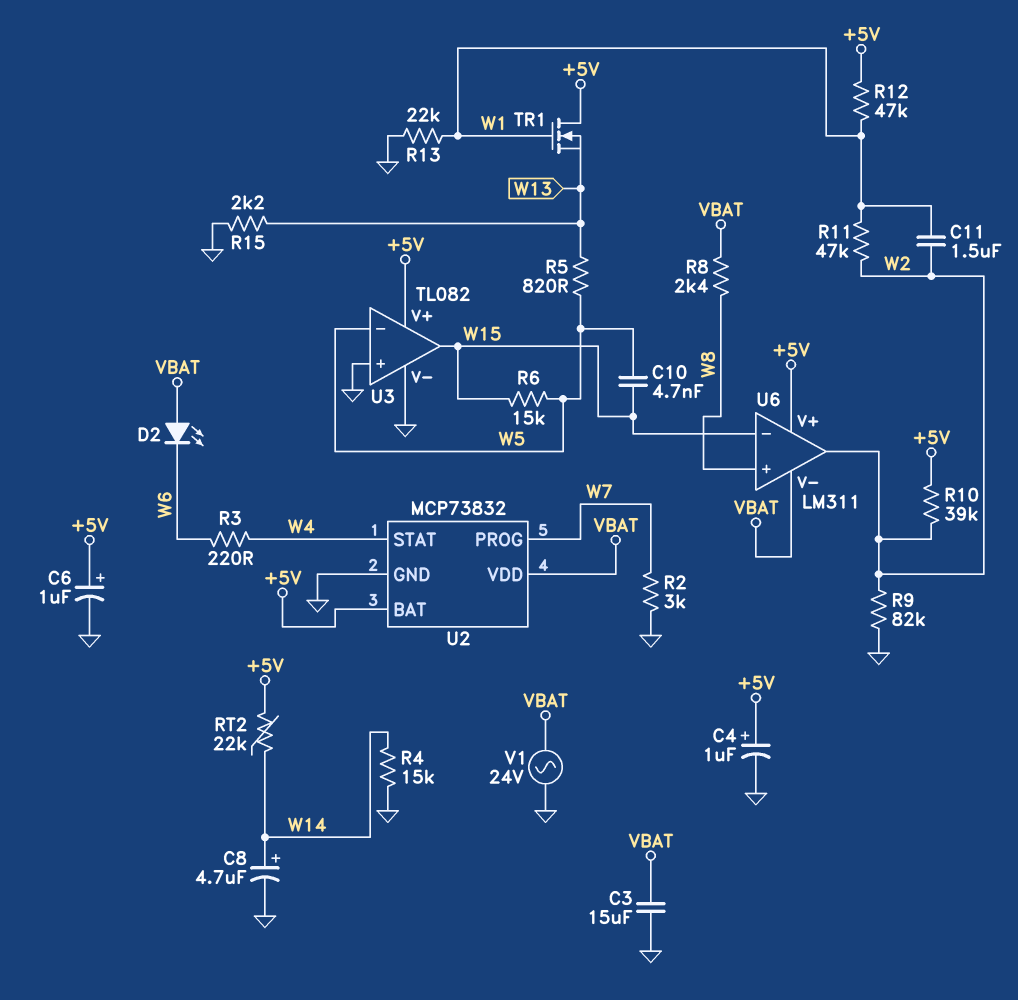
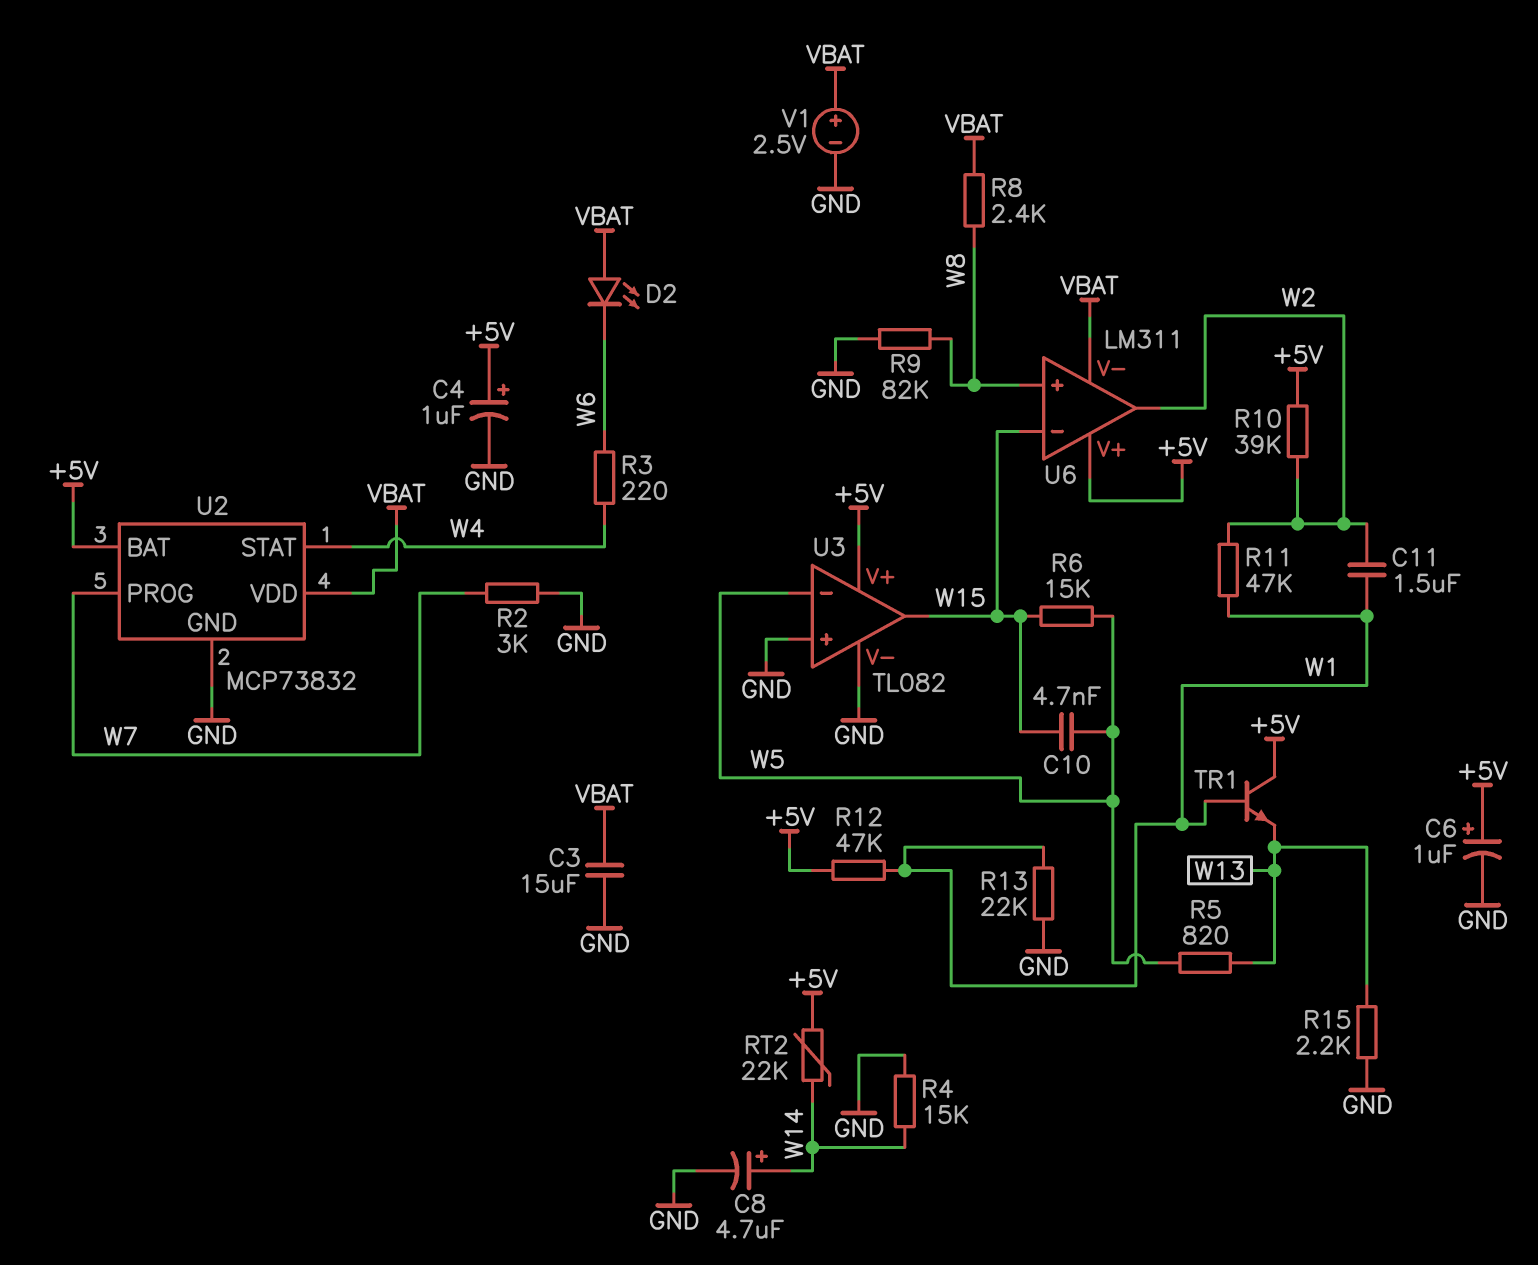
R9: 82k (GND, W2) -> 82k (GND, W8)
TR1: NMOS (G W1, D +5V, S W13) -> NPN (B W1, C +5V, E W13)
V1: AC 24V (GND, VBAT) -> 2.5V (plus VBAT, minus GND)

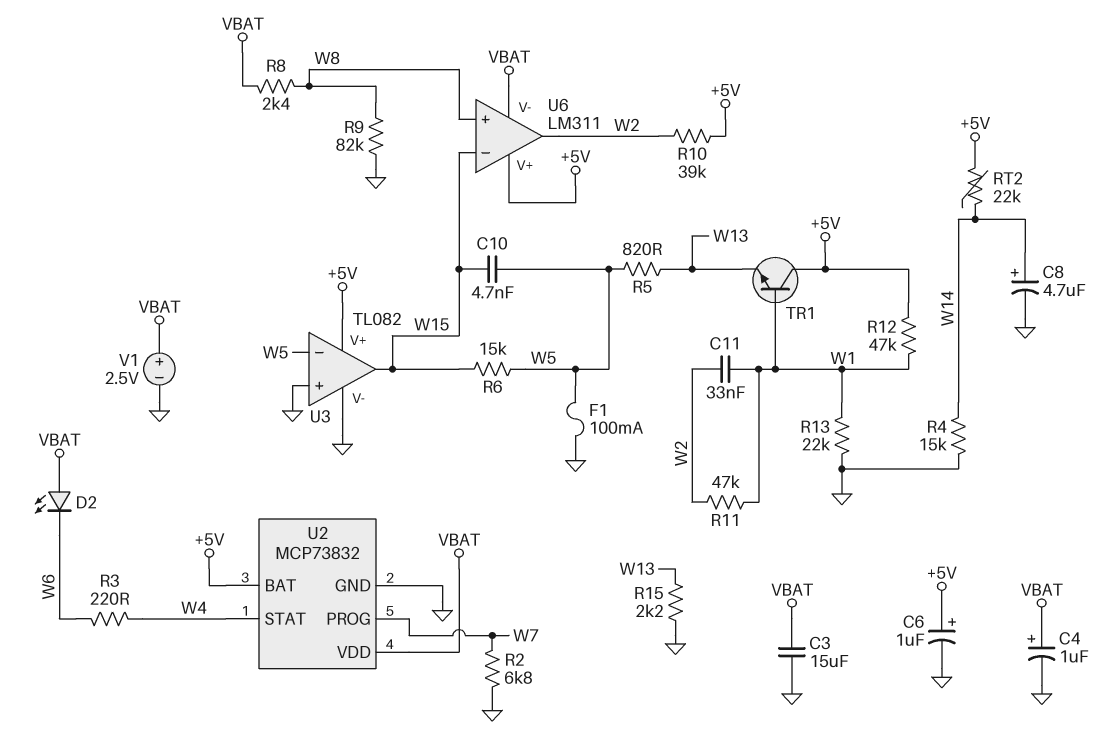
C4: 1uF (plus +5V, minus GND) -> 1uF (plus VBAT, minus GND)
C11: 1.5uF (W1, W2) -> 33nF (W1, W2)
F1: none -> 100mA (GND, W5)
R2: 3k (GND, W7) -> 6.8k (GND, W7)

